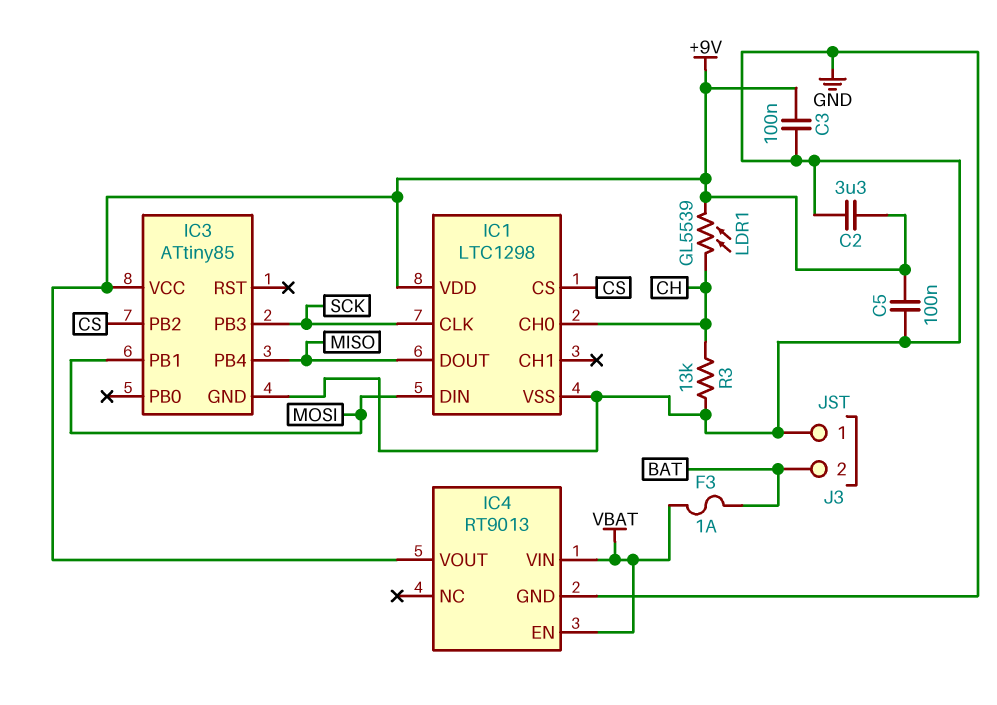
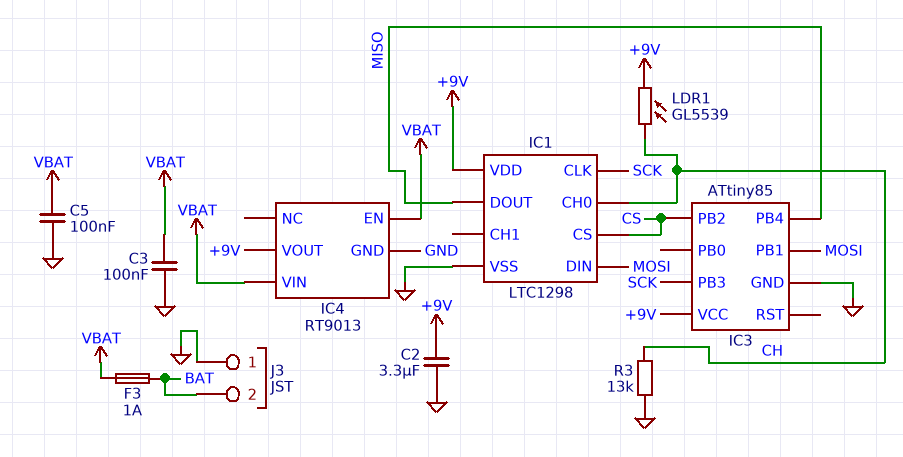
C3: 100nF (+9V, GND) -> 100nF (GND, VBAT)
C5: 100nF (+9V, GND) -> 100nF (GND, VBAT)

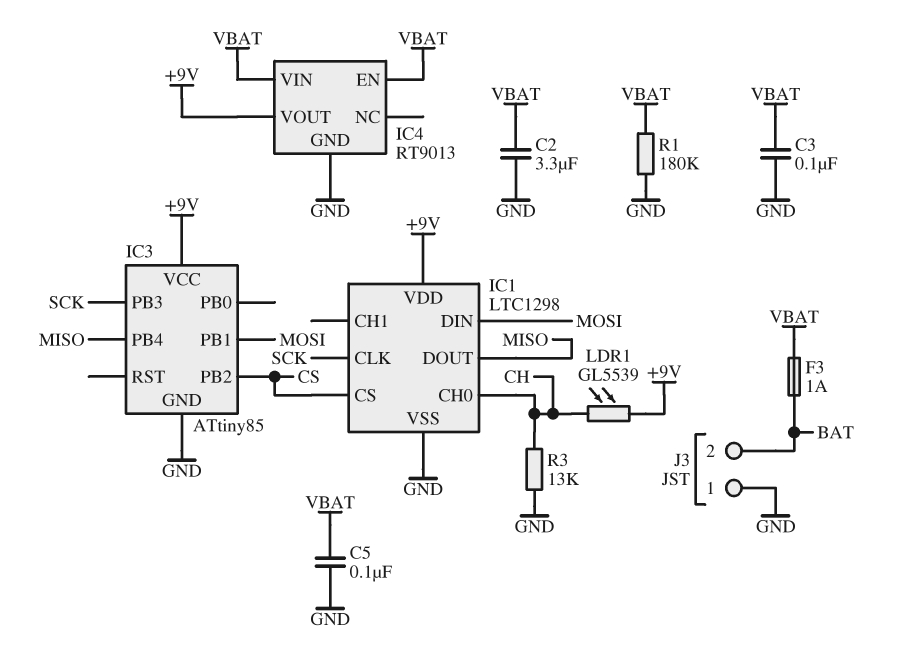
C2: 3.3uF (+9V, GND) -> 3.3uF (GND, VBAT)
R1: none -> 180k (GND, VBAT)

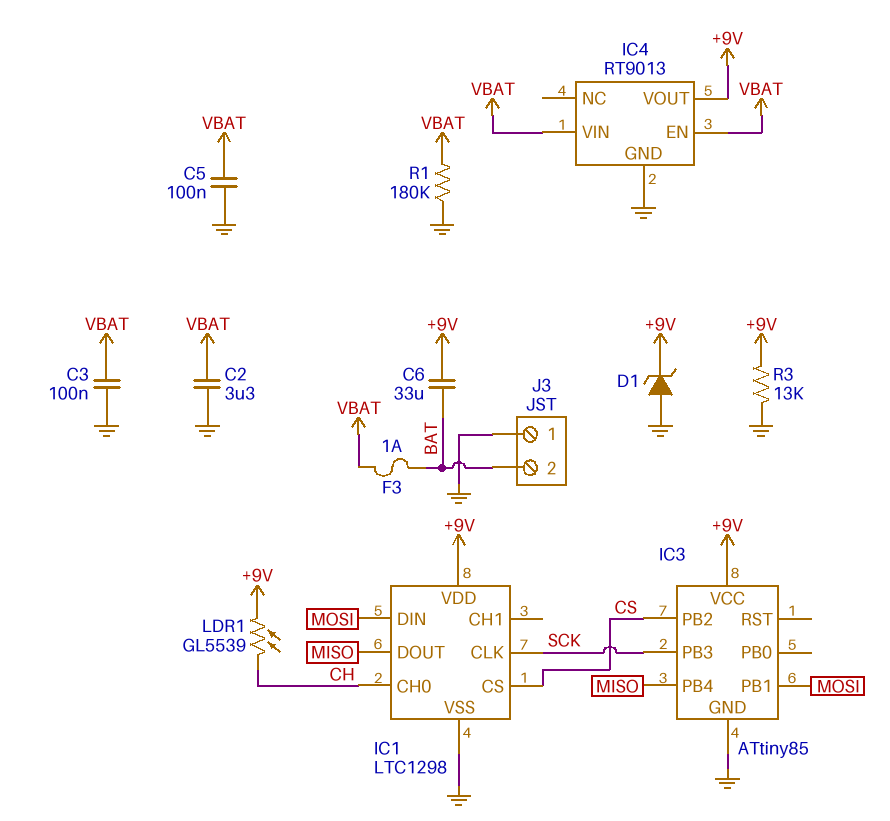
C6: none -> 33uF (+9V, BAT)
D1: none -> zener (A GND, K +9V)
R3: 13k (CH, GND) -> 13k (+9V, GND)

